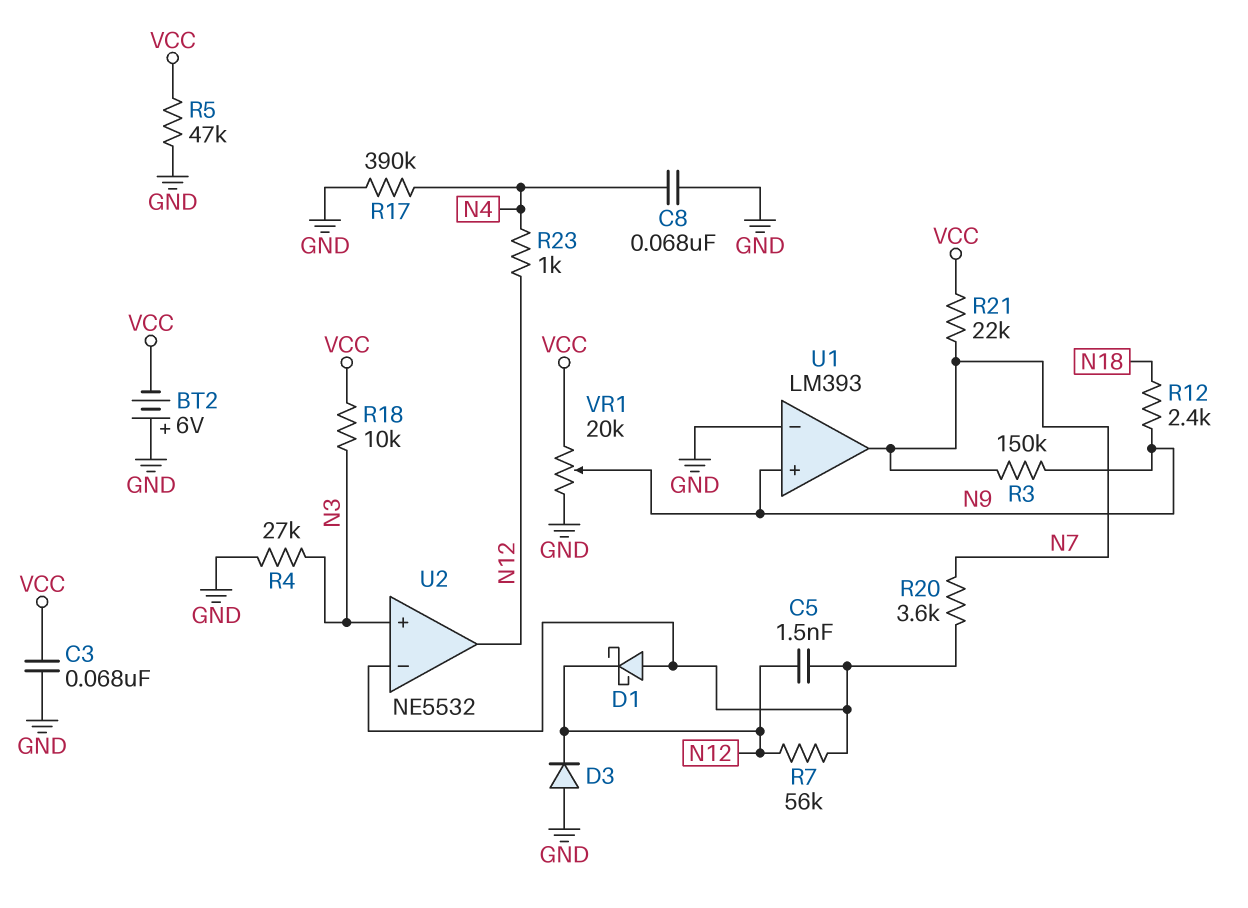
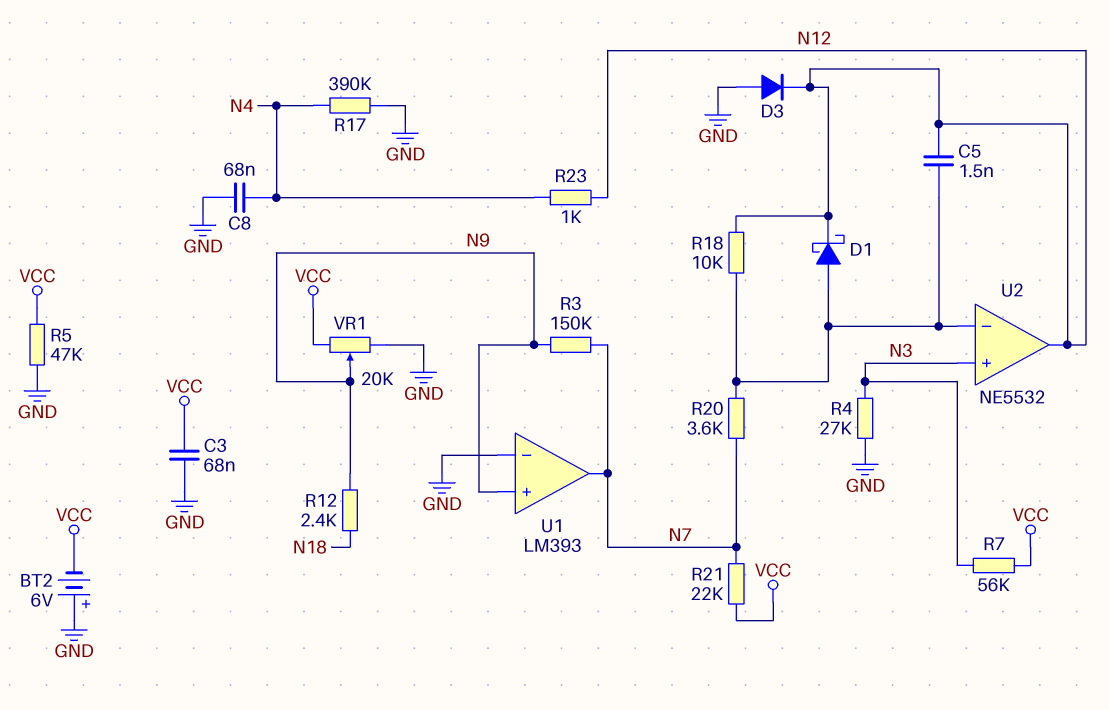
R7: 56k (N12, U2/in-) -> 56k (N3, VCC)
R18: 10k (N3, VCC) -> 10k (N12, U2/in-)

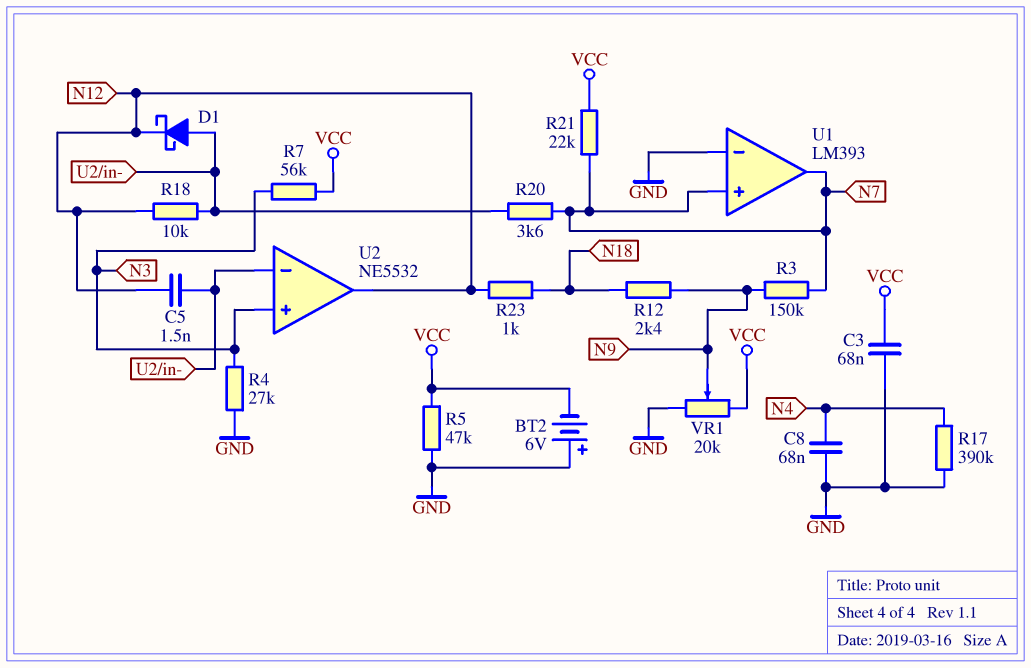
D3: diode (A GND, K N12) -> none
R23: 1k (N4, N12) -> 1k (N12, N18)
U1 pin in+: N9 -> N7

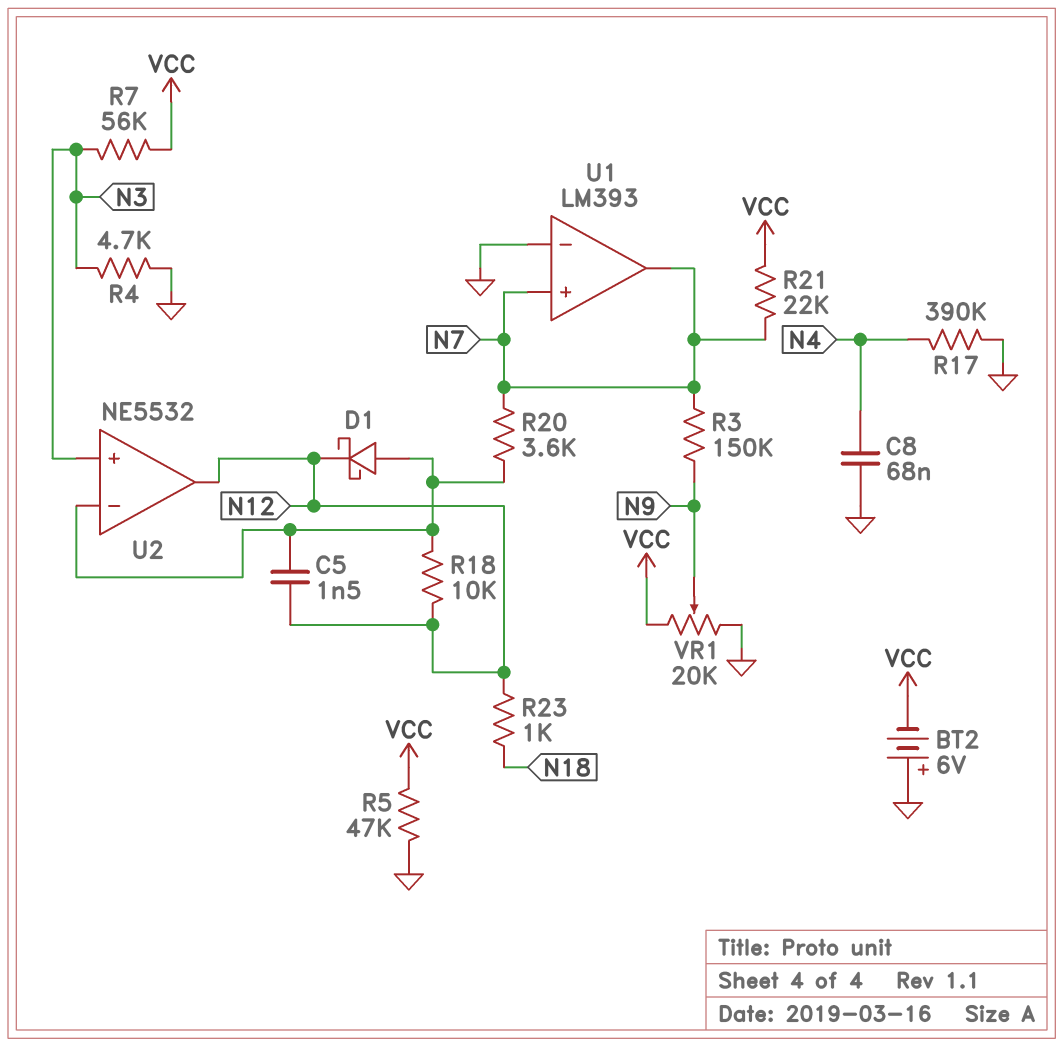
C3: 68nF (GND, VCC) -> none
R4: 27k (GND, N3) -> 4.7k (GND, N3)
R12: 2.4k (N9, N18) -> none

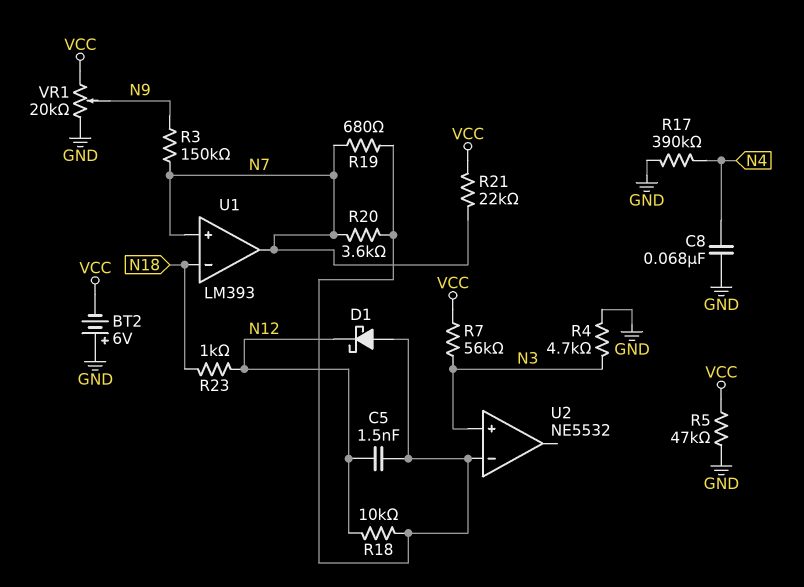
R19: none -> 680 (N7, U2/in-)
U1 pin in-: GND -> N18
U2 pin out: N12 -> none

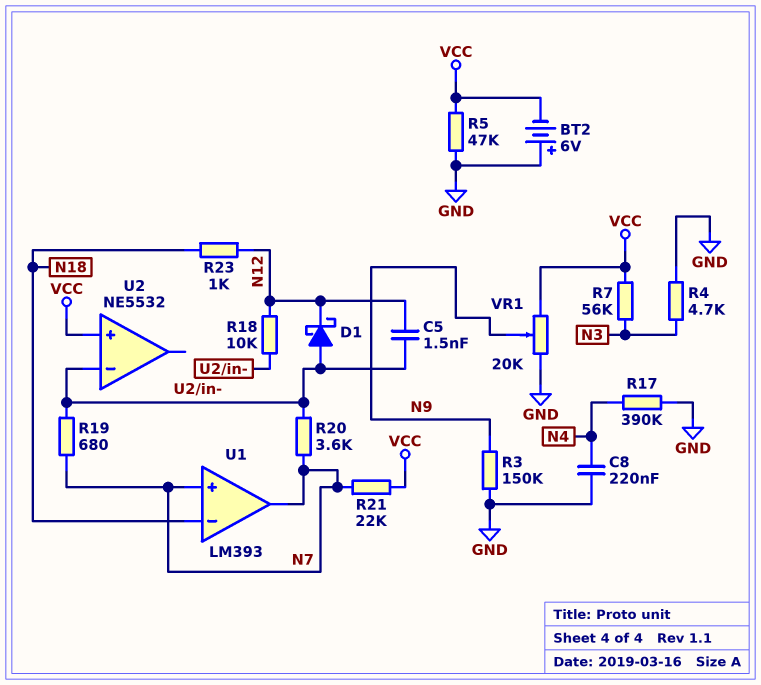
C8: 68nF (GND, N4) -> 220nF (GND, N4)
R3: 150k (N7, N9) -> 150k (GND, N9)
U2 pin in+: N3 -> VCC

